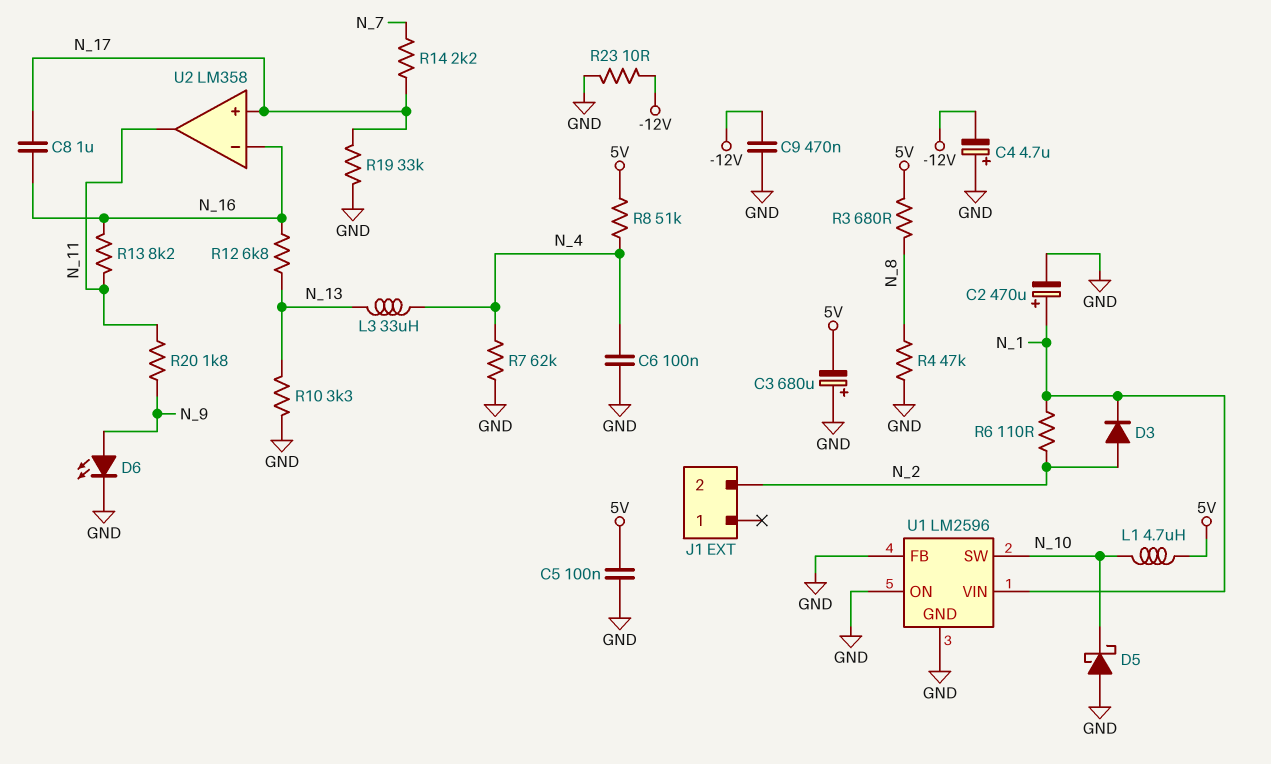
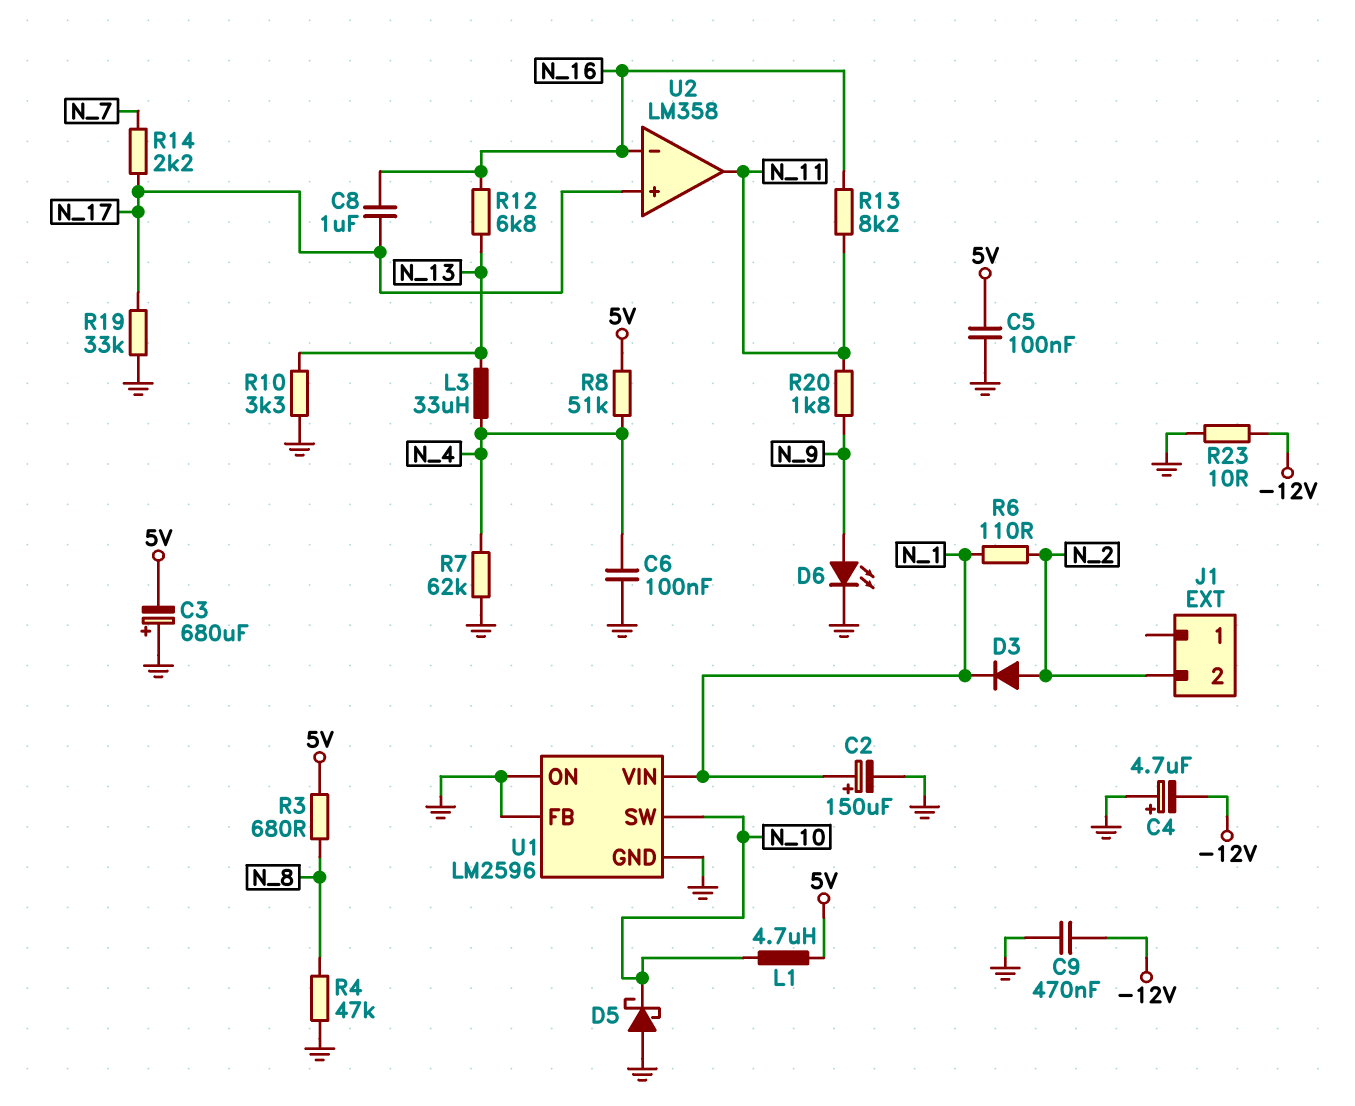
C2: 470uF (plus N_1, minus GND) -> 150uF (plus N_1, minus GND)

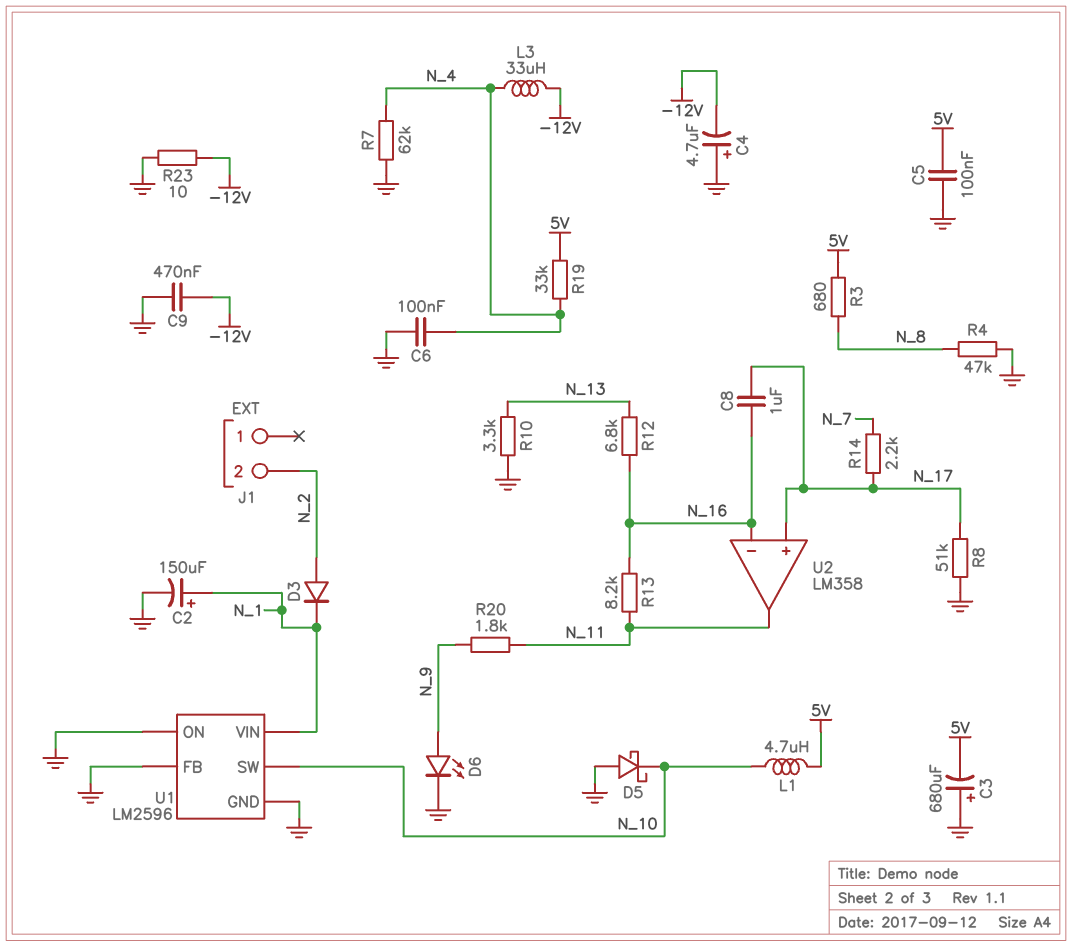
L3: 33uH (N_4, N_13) -> 33uH (-12V, N_4)
R6: 110 (N_1, N_2) -> none
R8: 51k (5V, N_4) -> 51k (GND, N_17)
R19: 33k (GND, N_17) -> 33k (5V, N_4)

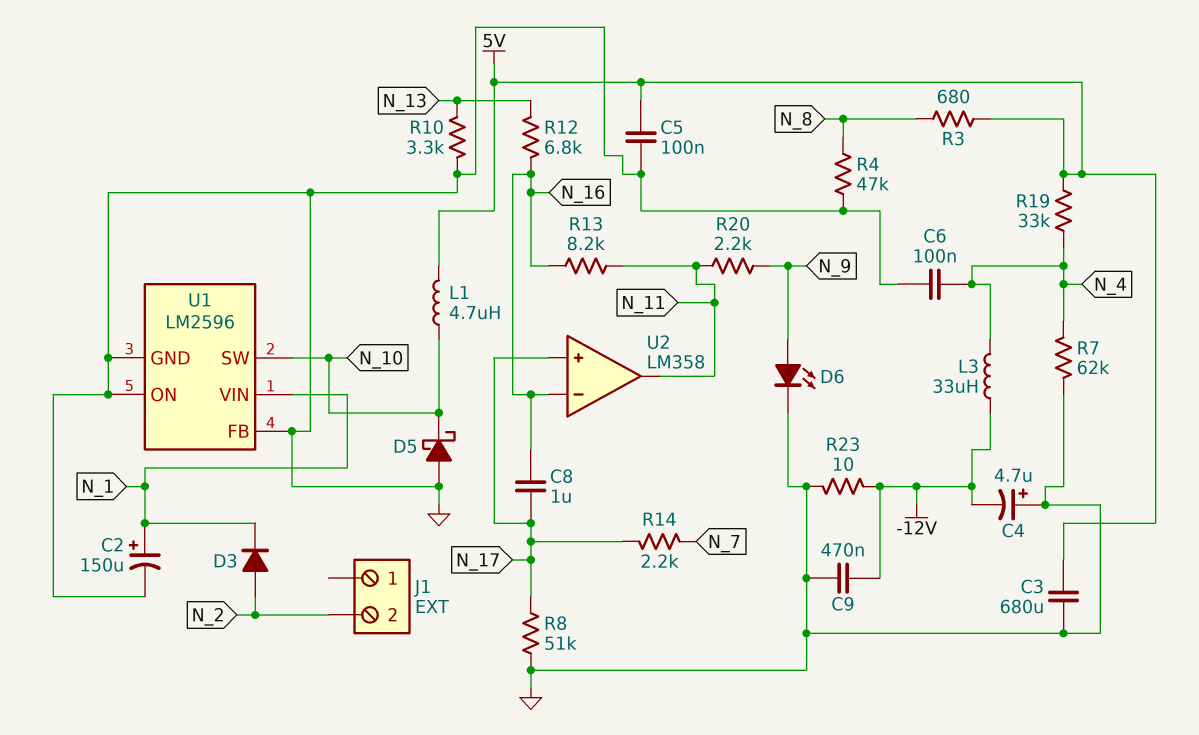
C3: 680uF (plus GND, minus 5V) -> 680uF (5V, GND)
R20: 1.8k (N_9, N_11) -> 2.2k (N_9, N_11)

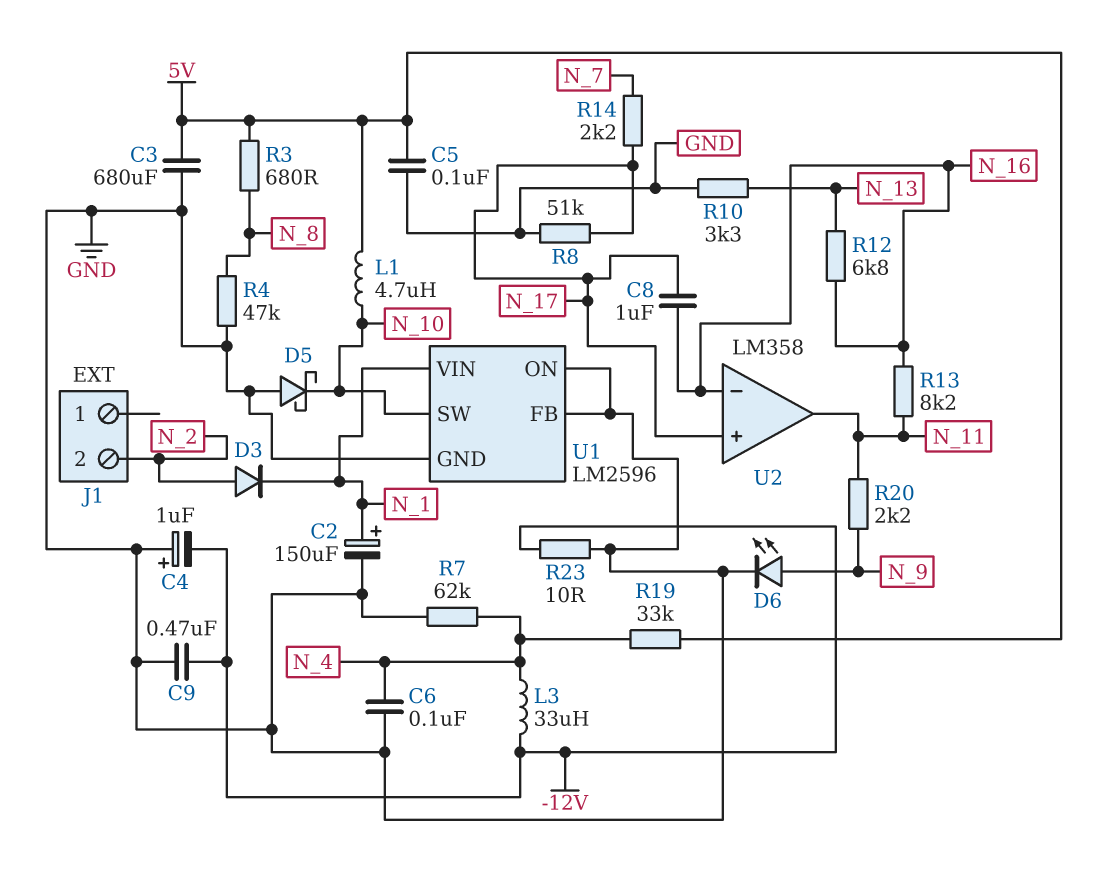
C4: 4.7uF (plus GND, minus -12V) -> 1uF (plus GND, minus -12V)

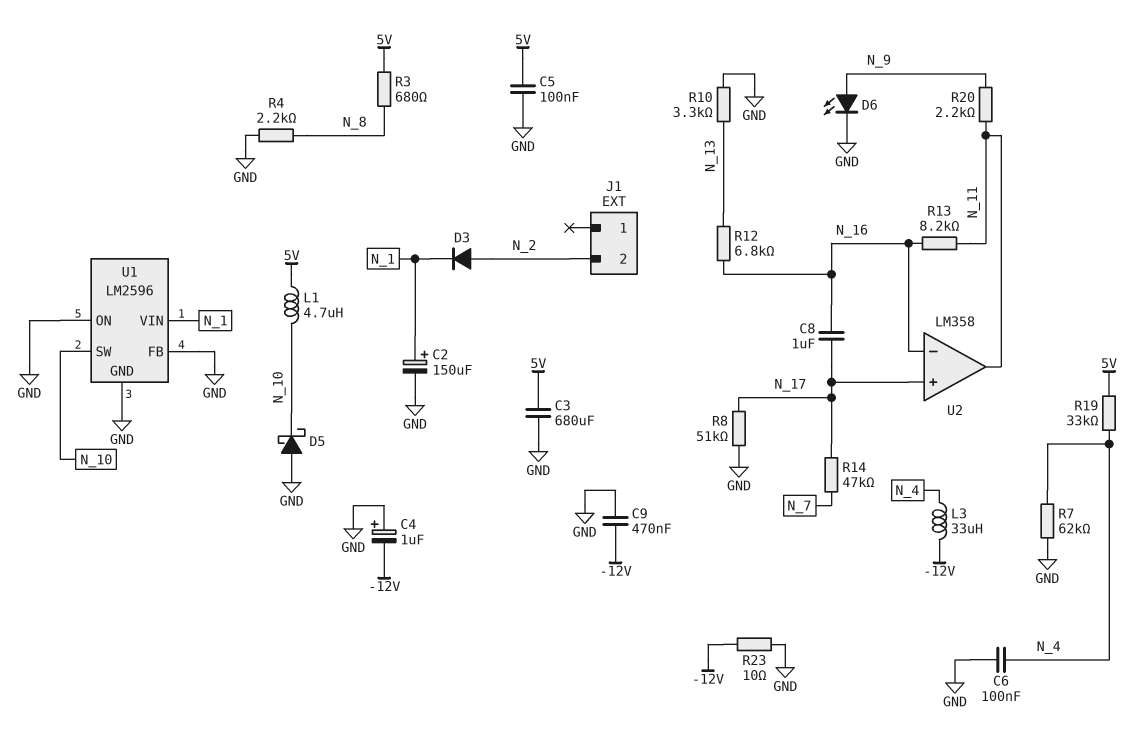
R4: 47k (GND, N_8) -> 2.2k (GND, N_8)
R14: 2.2k (N_7, N_17) -> 47k (N_7, N_17)

